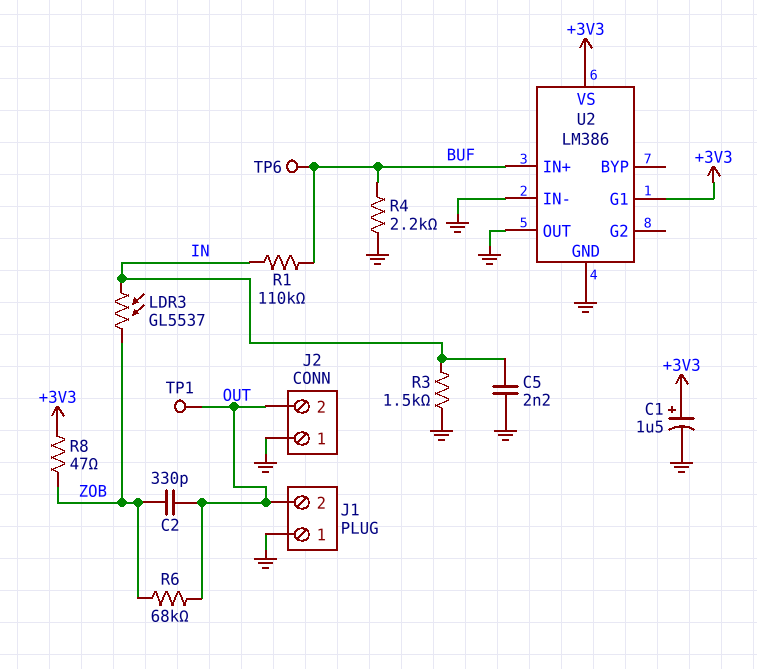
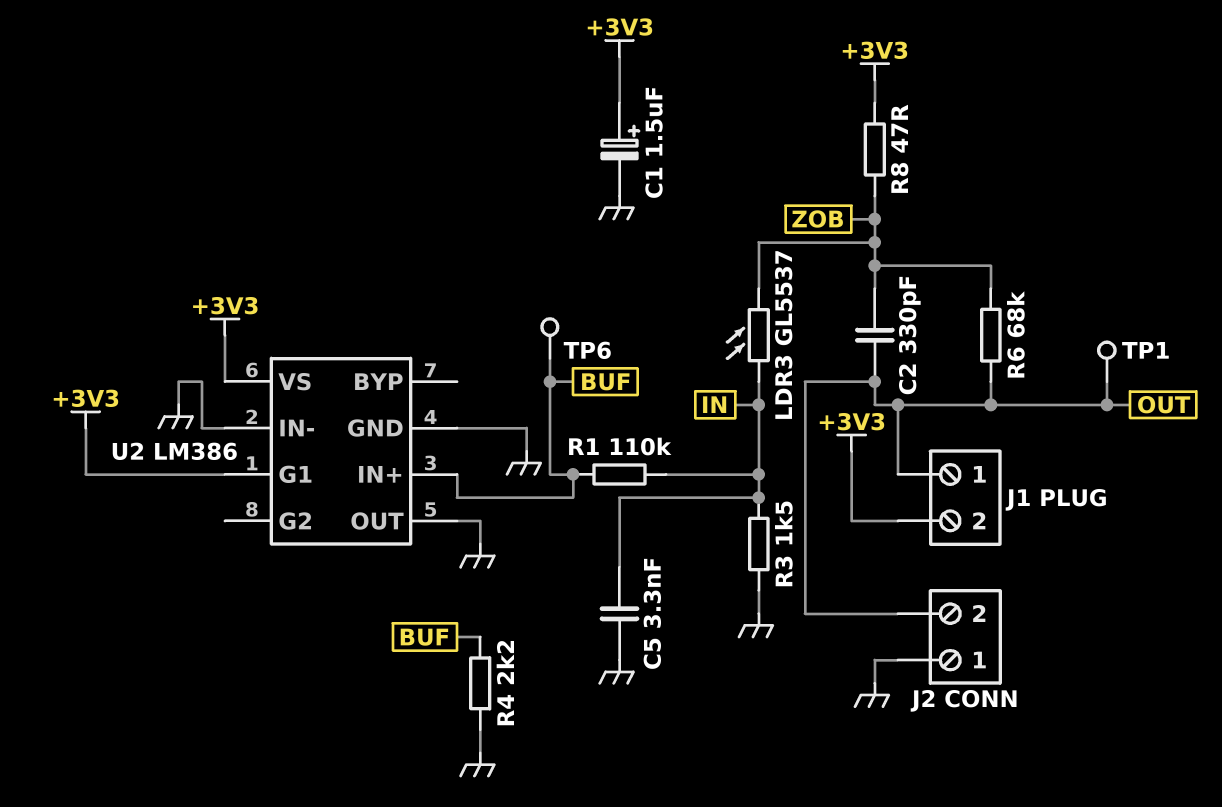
C5: 2.2nF (GND, IN) -> 3.3nF (GND, IN)
J1 pin 1: GND -> OUT
J1 pin 2: OUT -> +3V3

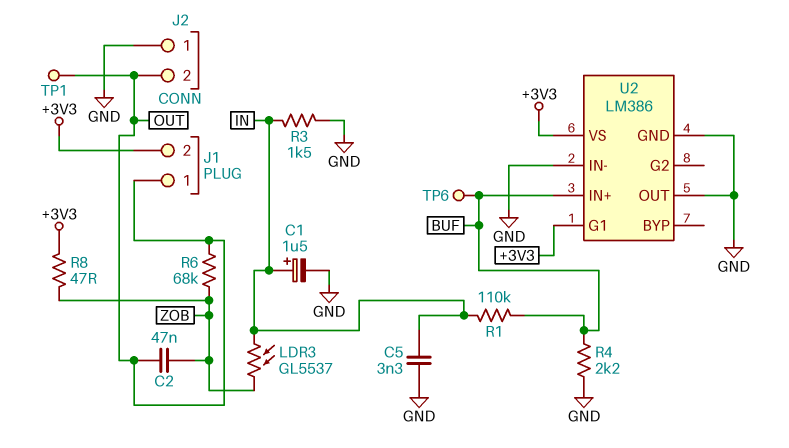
C1: 1.5uF (plus +3V3, minus GND) -> 1.5uF (plus IN, minus GND)
C2: 330pF (OUT, ZOB) -> 47nF (OUT, ZOB)

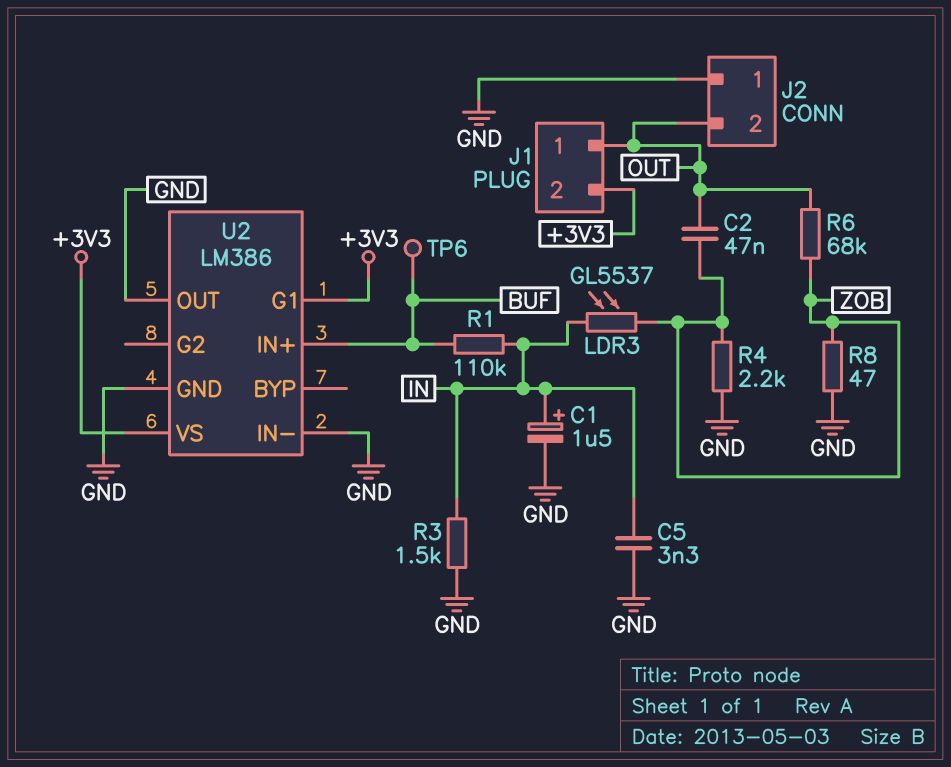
R4: 2.2k (BUF, GND) -> 2.2k (GND, ZOB)
R8: 47 (+3V3, ZOB) -> 47 (GND, ZOB)
TP1: test point (OUT) -> none

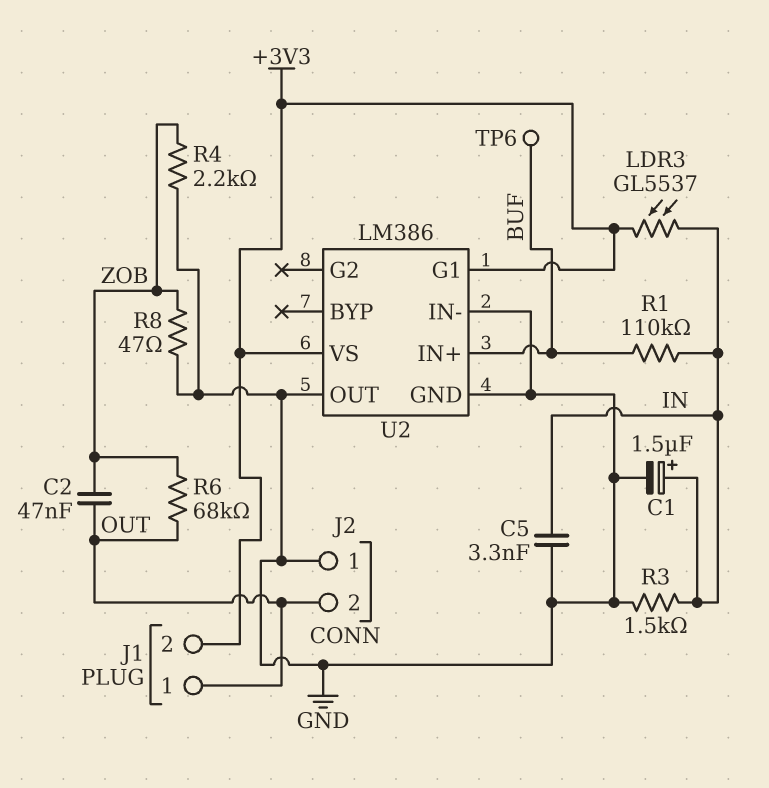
LDR3: GL5537 (IN, ZOB) -> GL5537 (+3V3, IN)

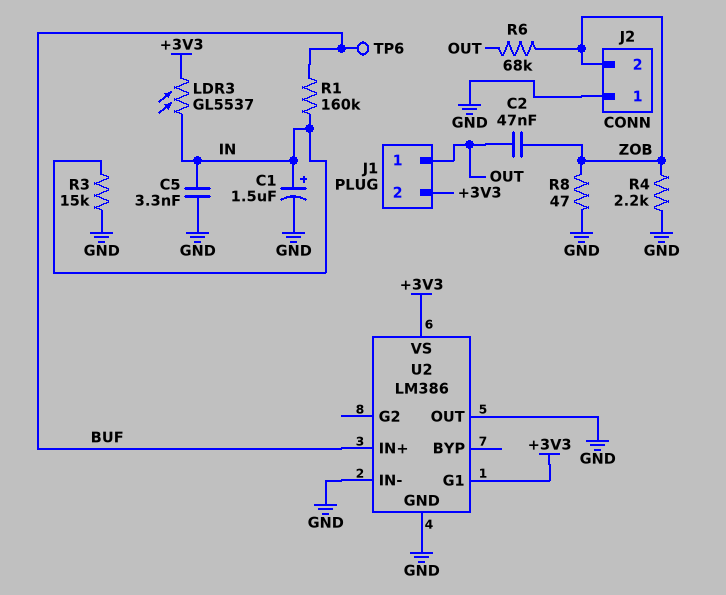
J2 pin 2: OUT -> ZOB
R1: 110k (BUF, IN) -> 160k (BUF, IN)
R3: 1.5k (GND, IN) -> 15k (GND, IN)

